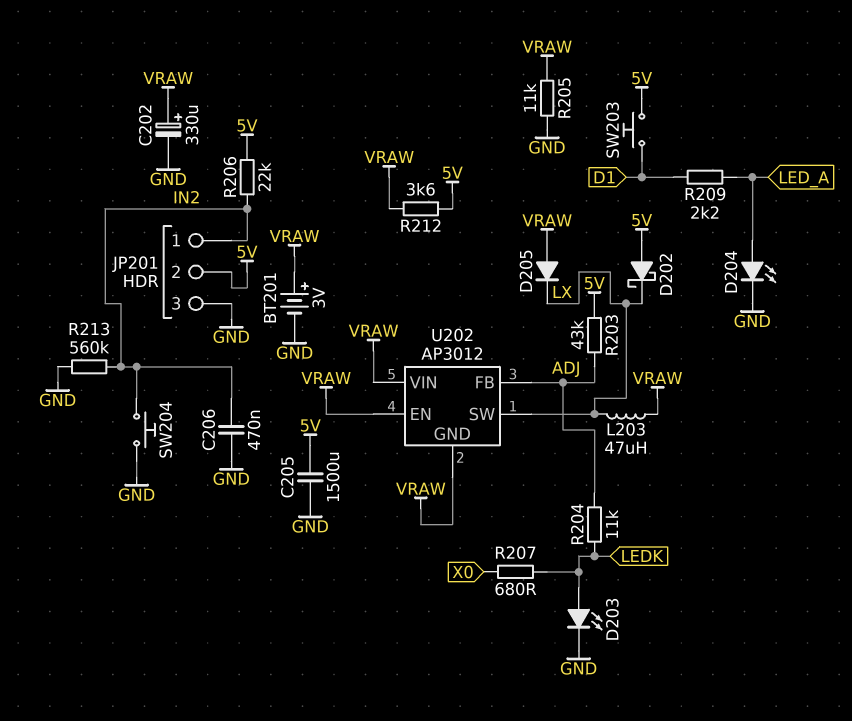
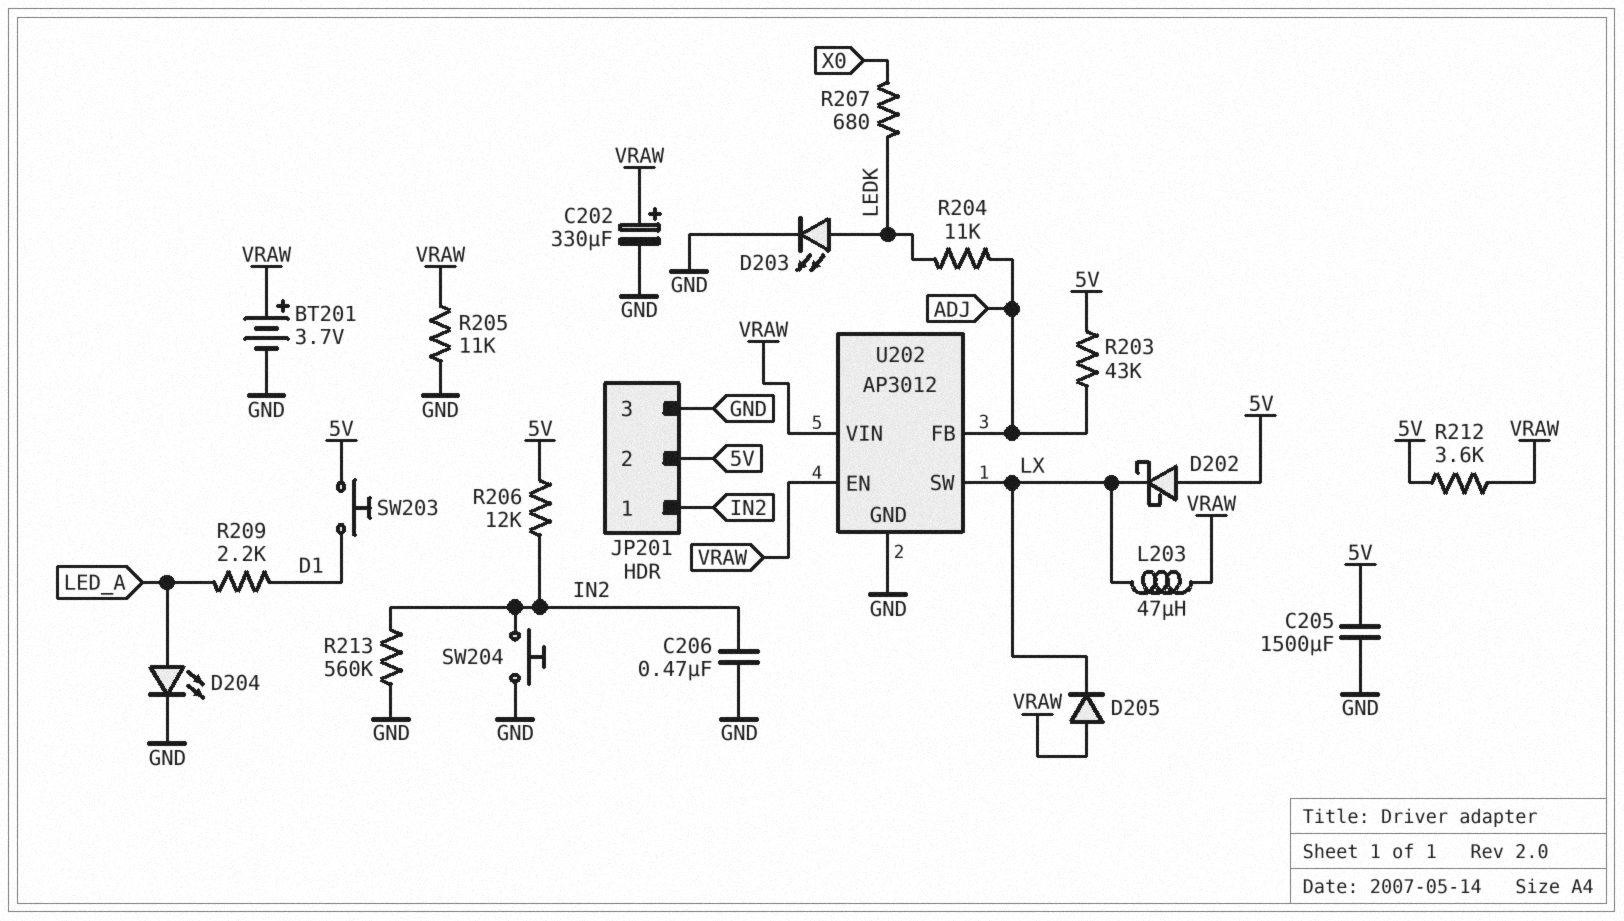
BT201: 3V (plus VRAW, minus GND) -> 3.7V (plus VRAW, minus GND)
R206: 22k (5V, IN2) -> 12k (5V, IN2)
U202 pin GND: VRAW -> GND

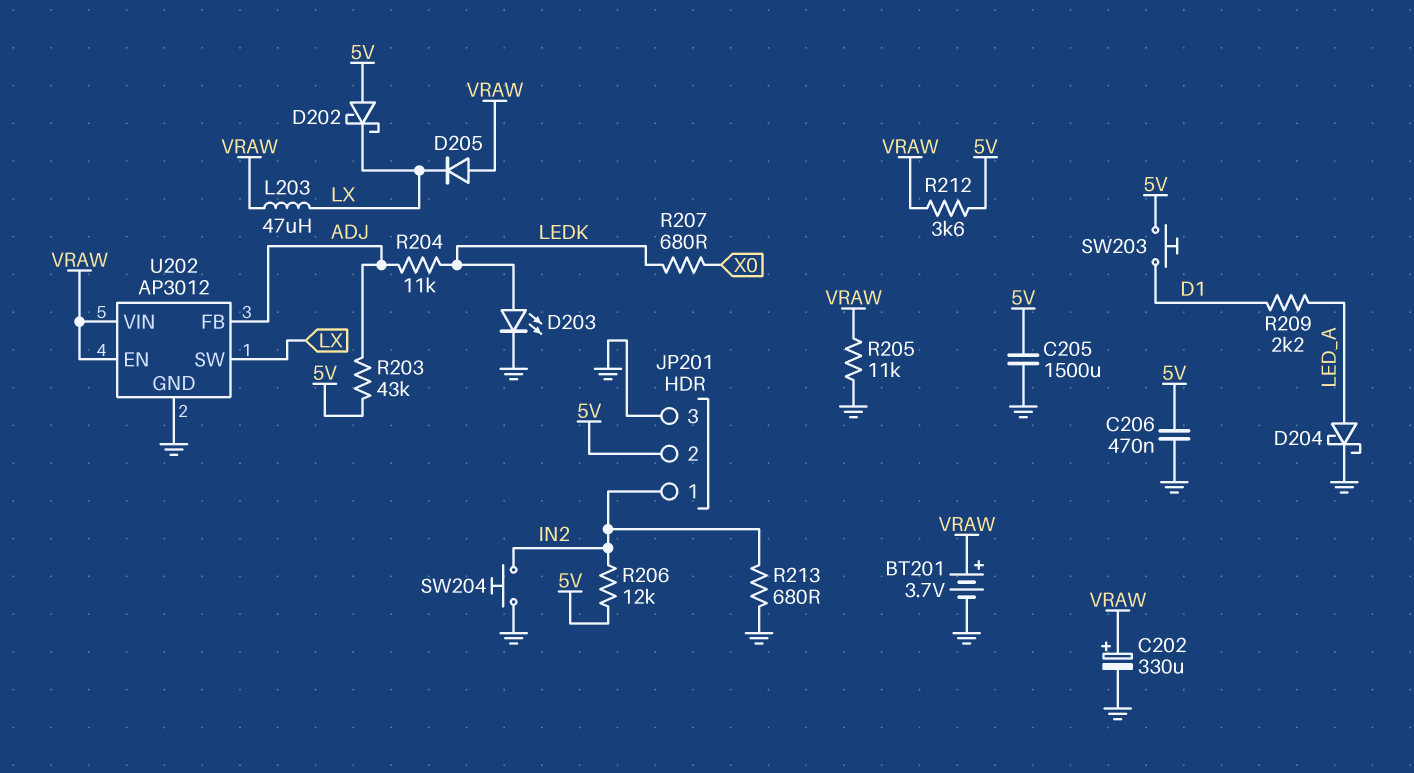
C206: 470nF (GND, IN2) -> 470nF (5V, GND)
D204: LED (A LED_A, K GND) -> schottky (A LED_A, K GND)
R213: 560k (GND, IN2) -> 680 (GND, IN2)

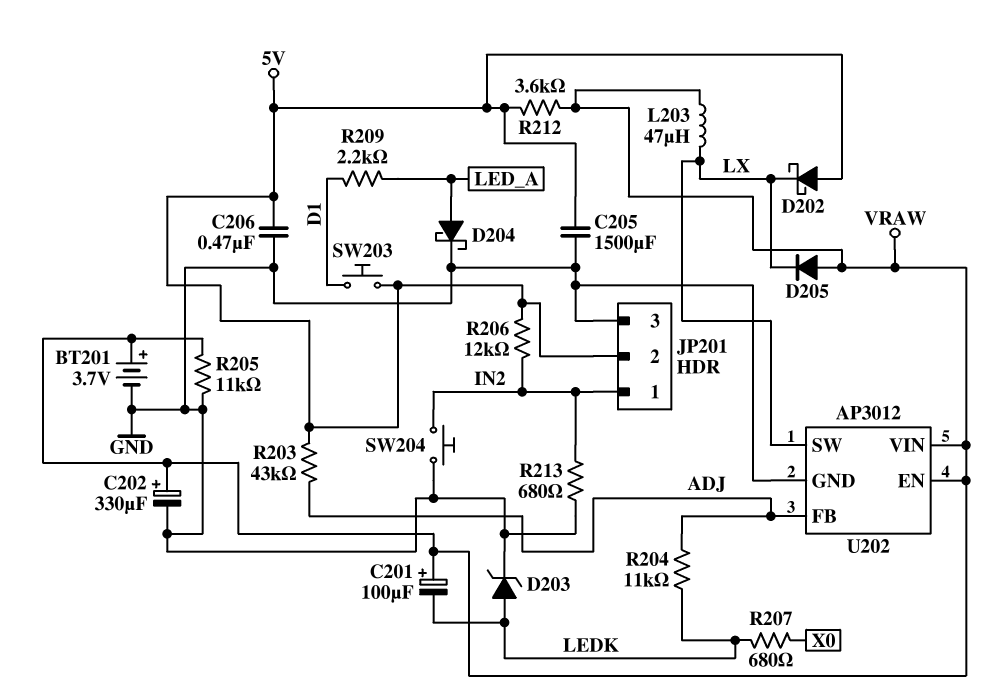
C201: none -> 100uF (plus VRAW, minus LEDK)
D203: LED (A LEDK, K GND) -> zener (A LEDK, K GND)

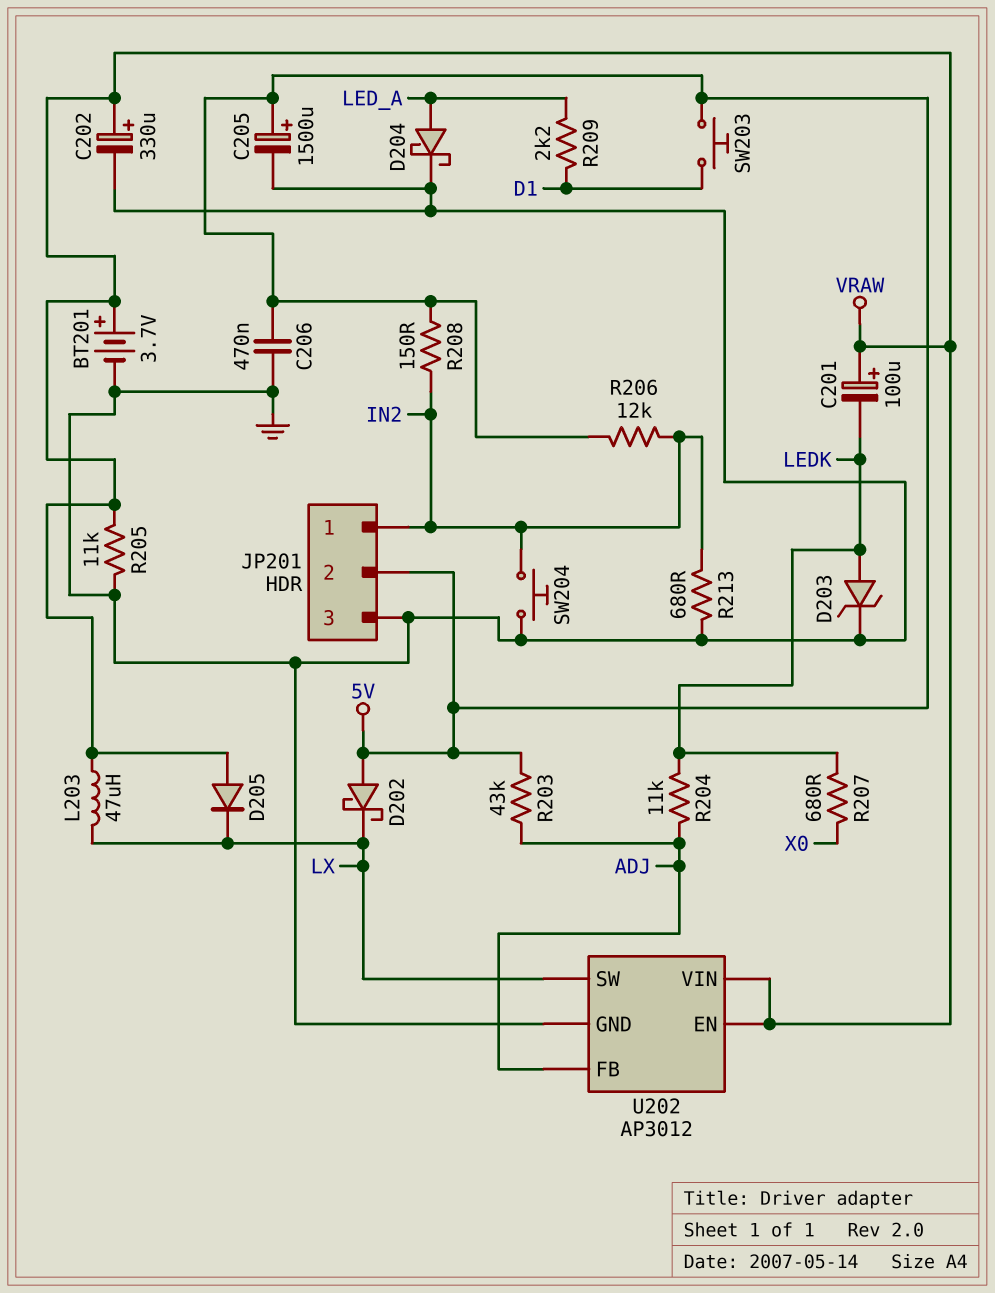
C205: 1500uF (5V, GND) -> 1500uF (plus 5V, minus GND)
R208: none -> 150 (5V, IN2)
R212: 3.6k (5V, VRAW) -> none

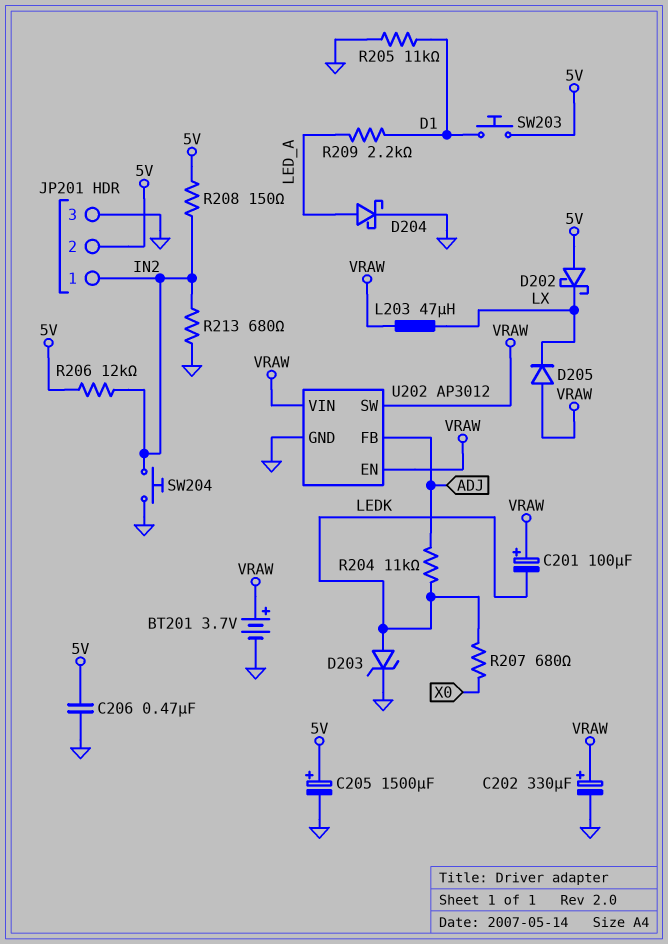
R203: 43k (5V, ADJ) -> none
R205: 11k (GND, VRAW) -> 11k (D1, GND)
U202 pin SW: LX -> VRAW

